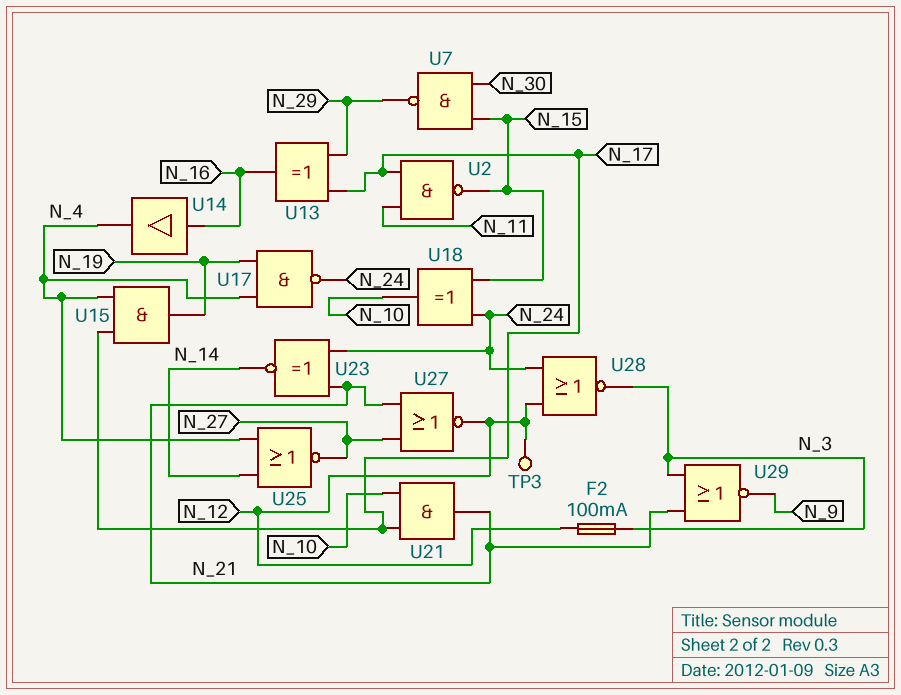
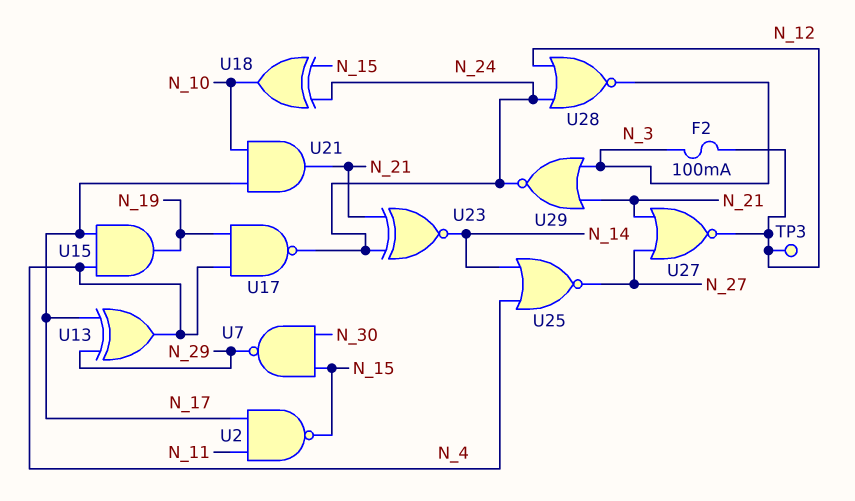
U13: XOR (in N_17, in N_29, out N_16) -> XOR (in N_17, in N_29, out N_4)
U14: buffer (in N_16, out N_4) -> none
U29: NOR (in N_3, in N_21, out N_9) -> NOR (in N_3, in N_21, out N_24)

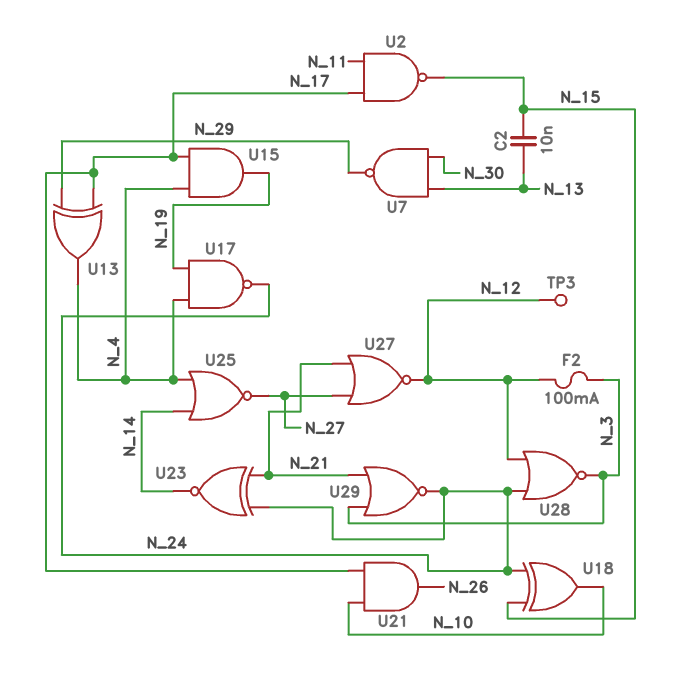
C2: none -> 10nF (N_13, N_15)
U7: NAND (in N_15, in N_30, out N_29) -> NAND (in N_13, in N_30, out N_29)
U21: AND (in N_10, in N_17, out N_21) -> AND (in N_10, in N_17, out N_26)

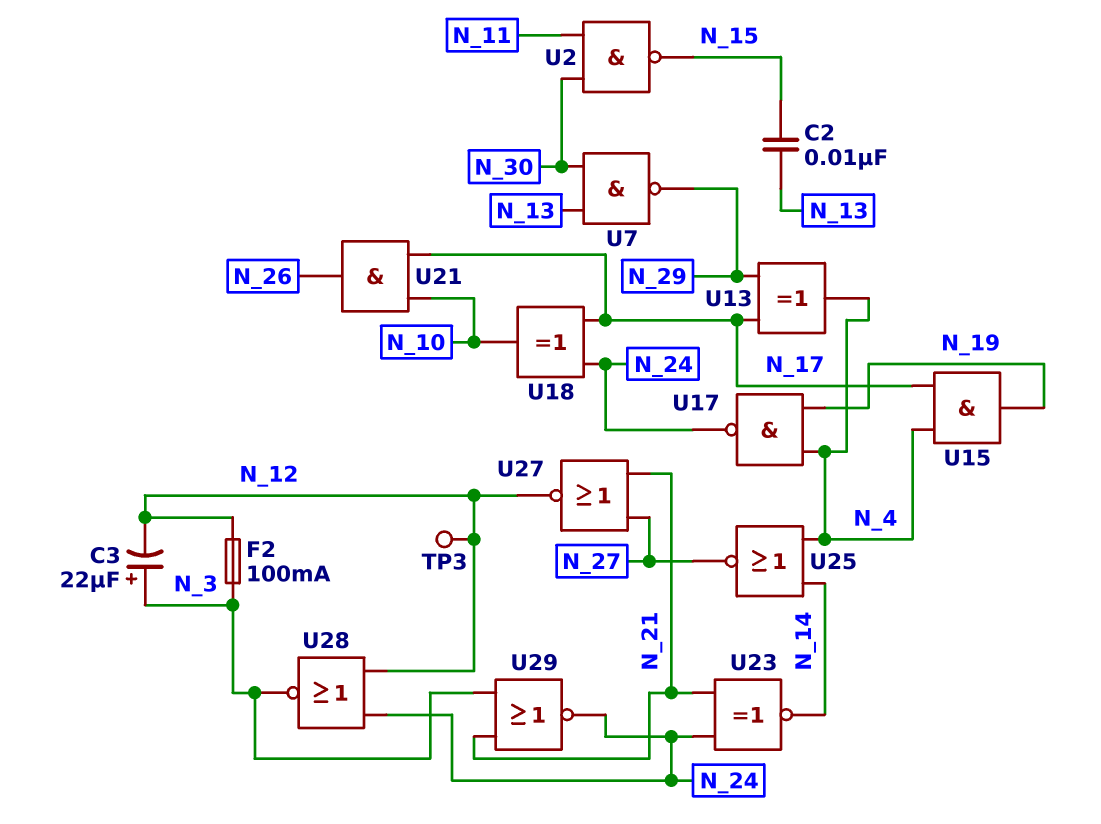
C3: none -> 22uF (plus N_3, minus N_12)
U2: NAND (in N_11, in N_17, out N_15) -> NAND (in N_11, in N_30, out N_15)
U18: XOR (in N_15, in N_24, out N_10) -> XOR (in N_17, in N_24, out N_10)

